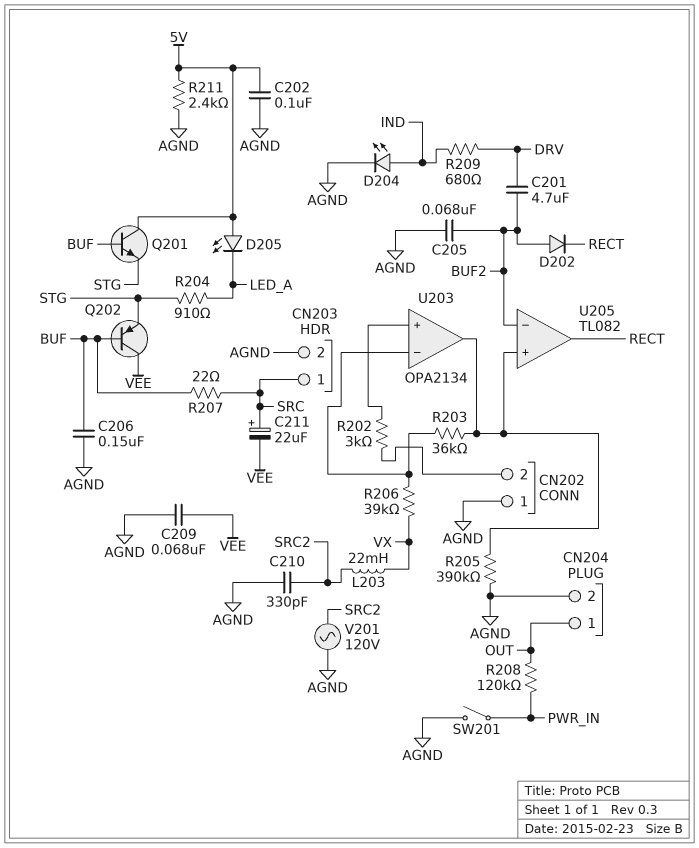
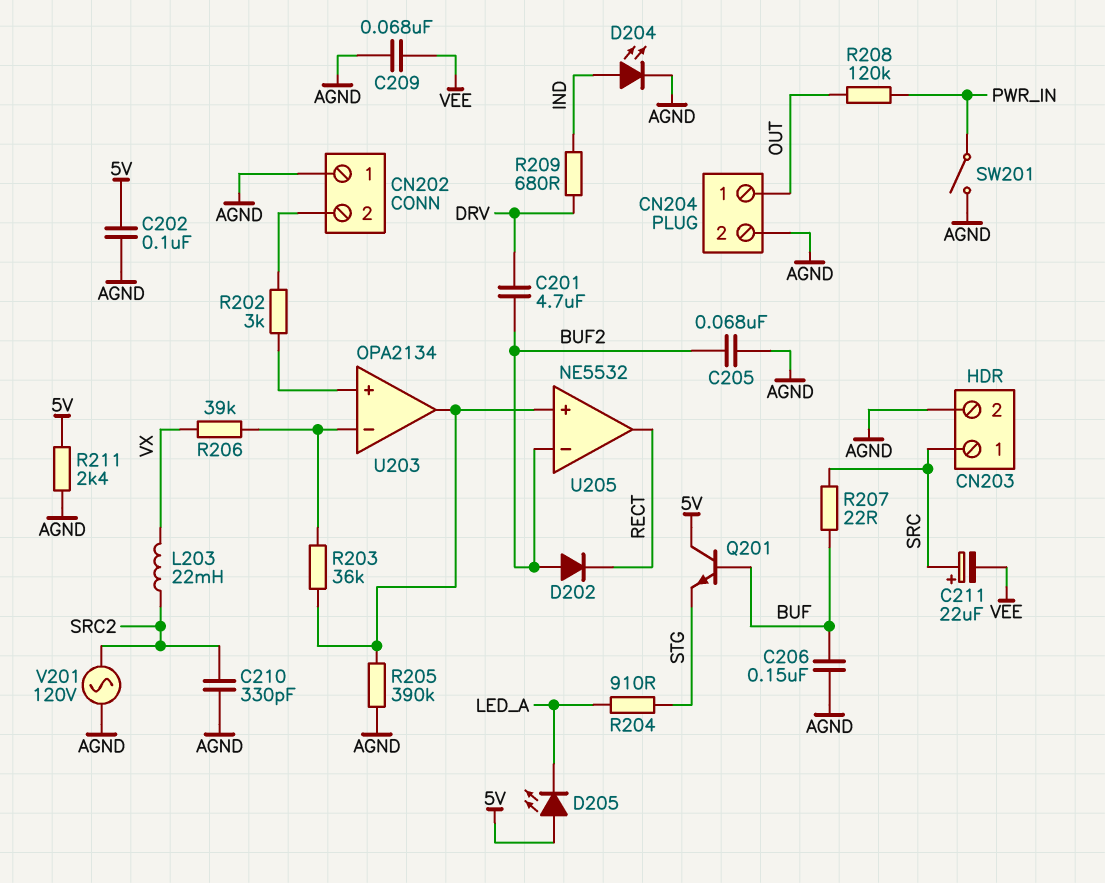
Q202: PNP (B BUF, C VEE, E STG) -> none
U205: TL082 -> NE5532

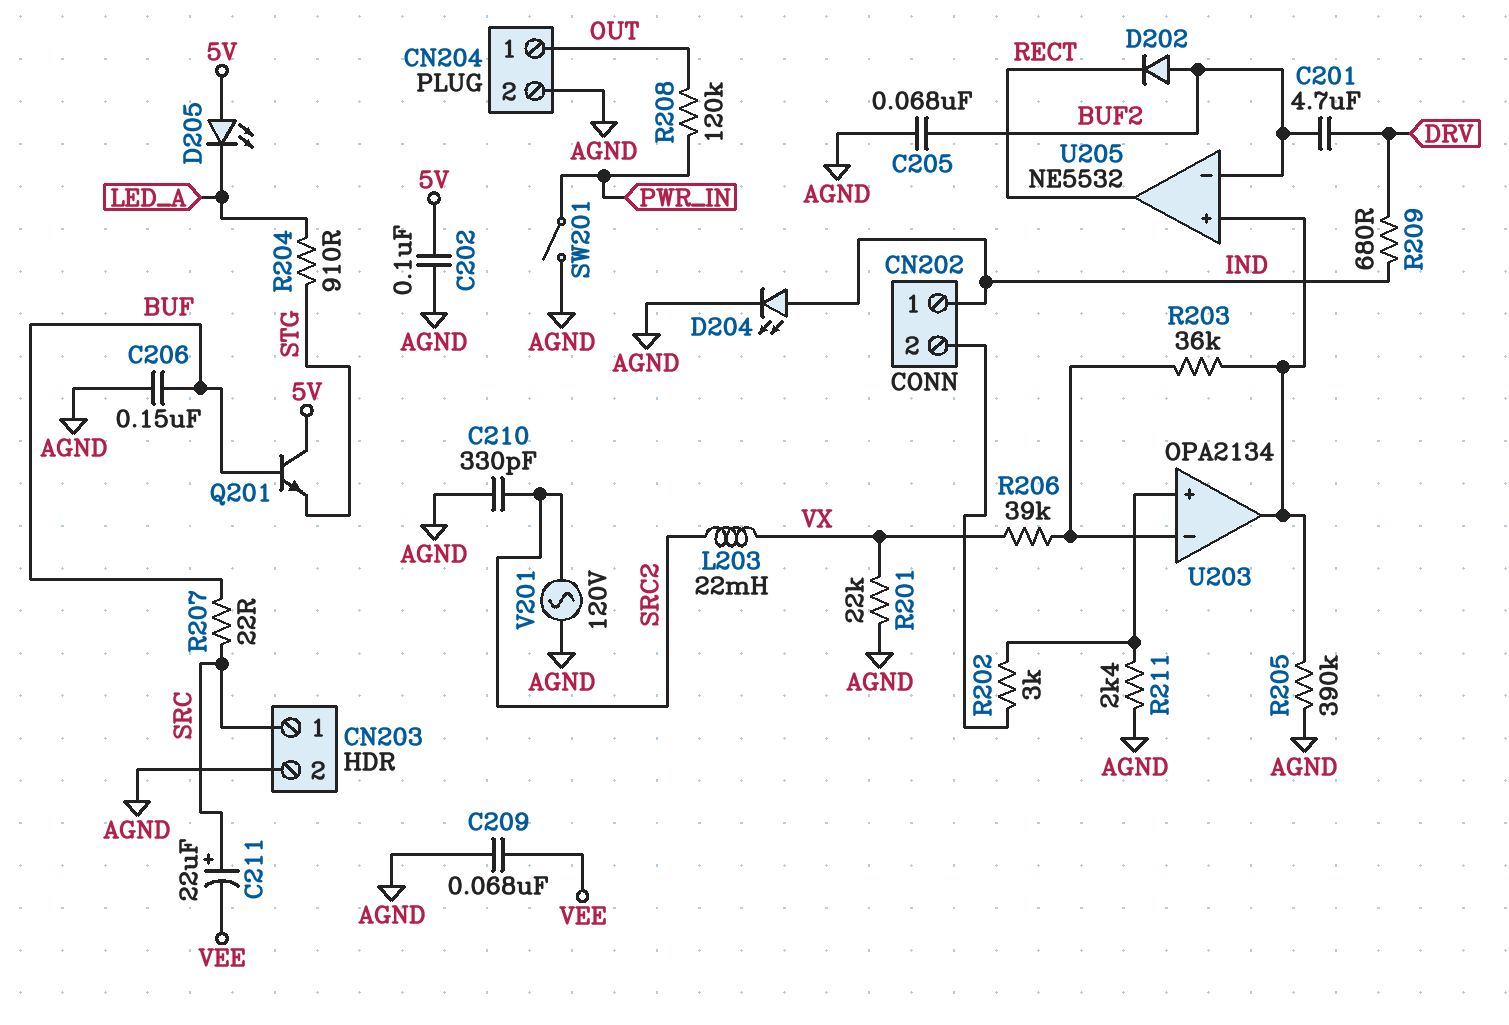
CN202 pin 1: AGND -> IND
R201: none -> 22k (AGND, VX)
R211: 2.4k (5V, AGND) -> 2.4k (AGND, U203/in+)

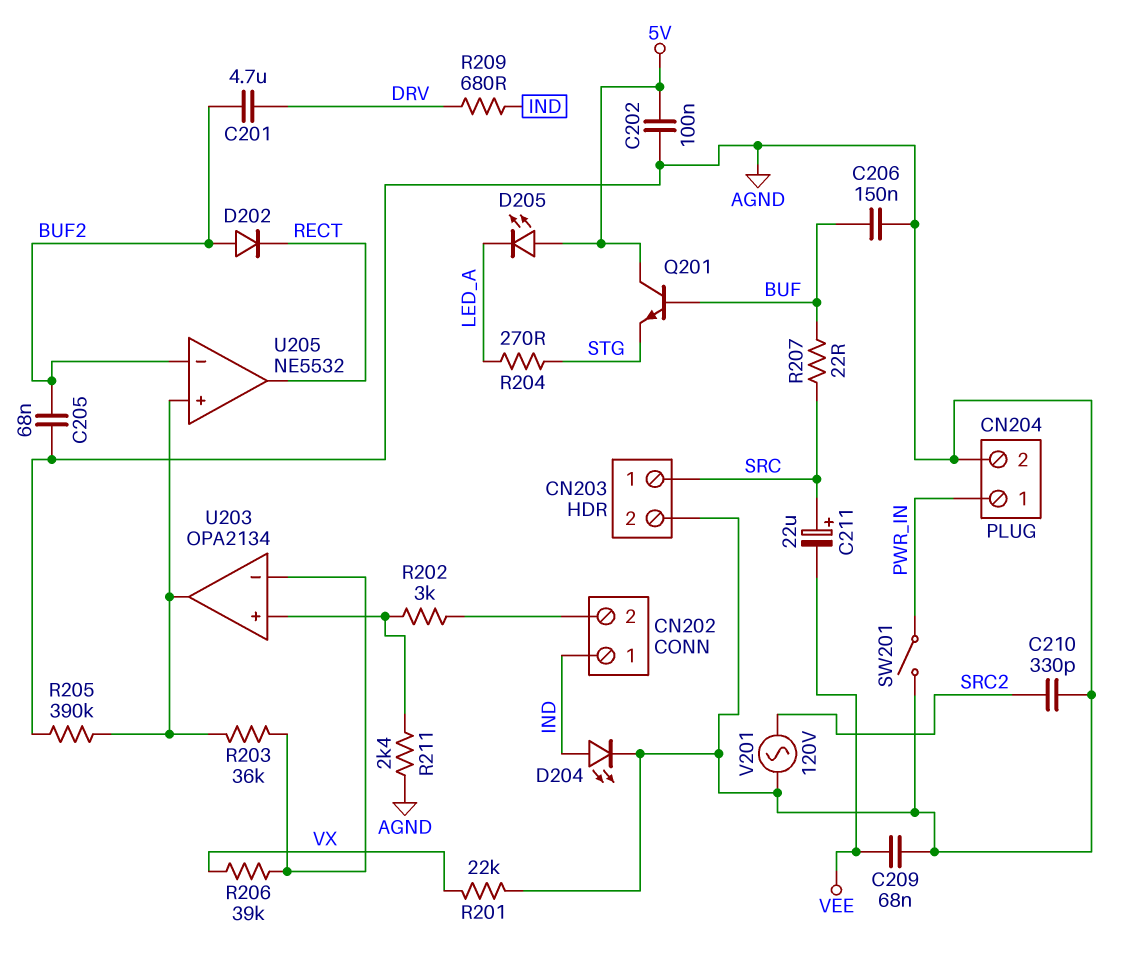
CN204 pin 1: OUT -> PWR_IN
L203: 22mH (SRC2, VX) -> none
R204: 910 (LED_A, STG) -> 270 (LED_A, STG)
R208: 120k (OUT, PWR_IN) -> none

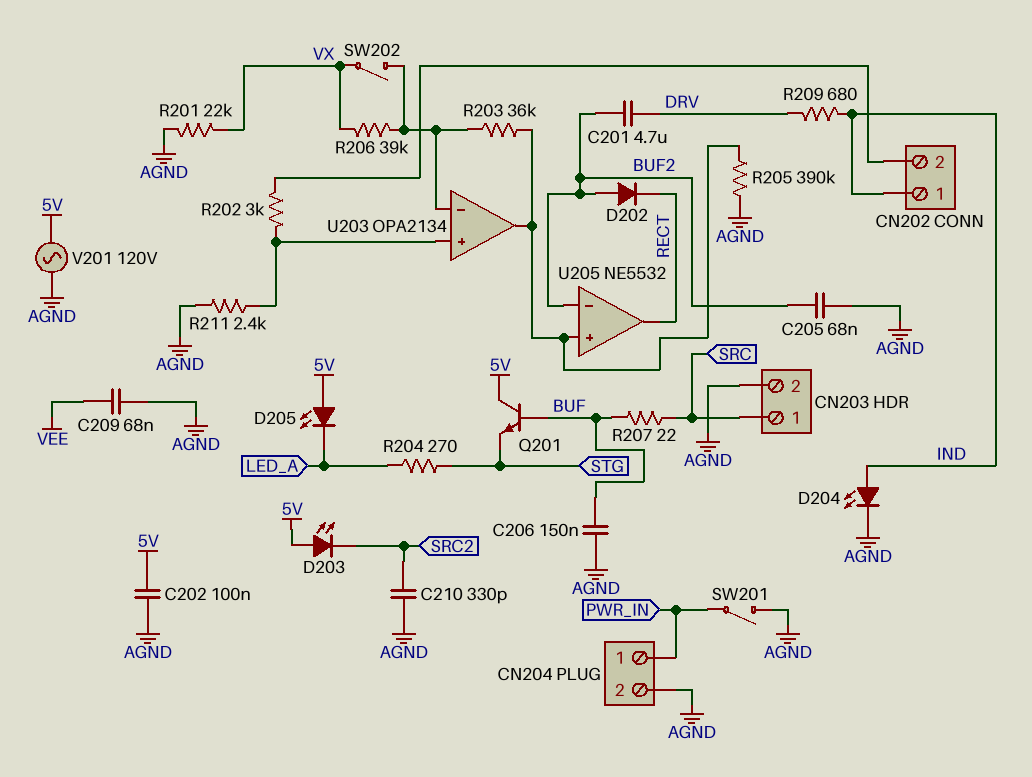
C211: 22uF (plus SRC, minus VEE) -> none
D203: none -> LED (A 5V, K SRC2)
SW202: none -> switch (U203/in-, VX)
V201: AC 120V (AGND, SRC2) -> AC 120V (5V, AGND)

